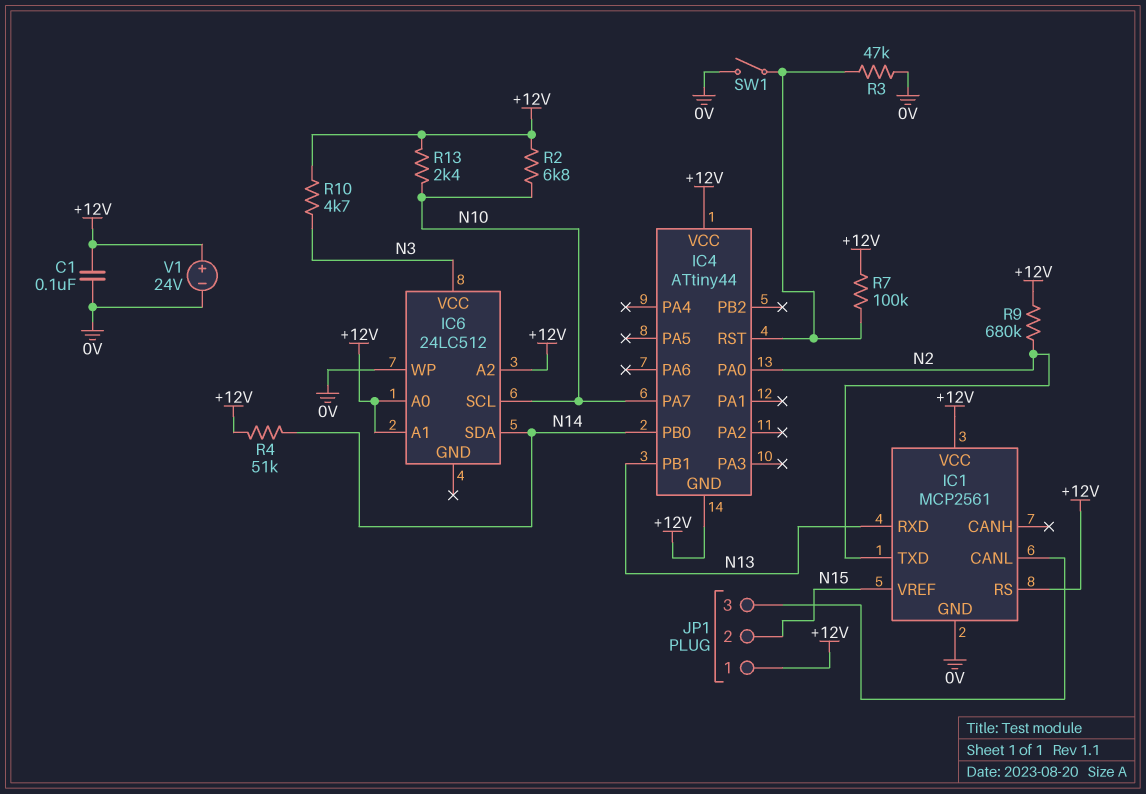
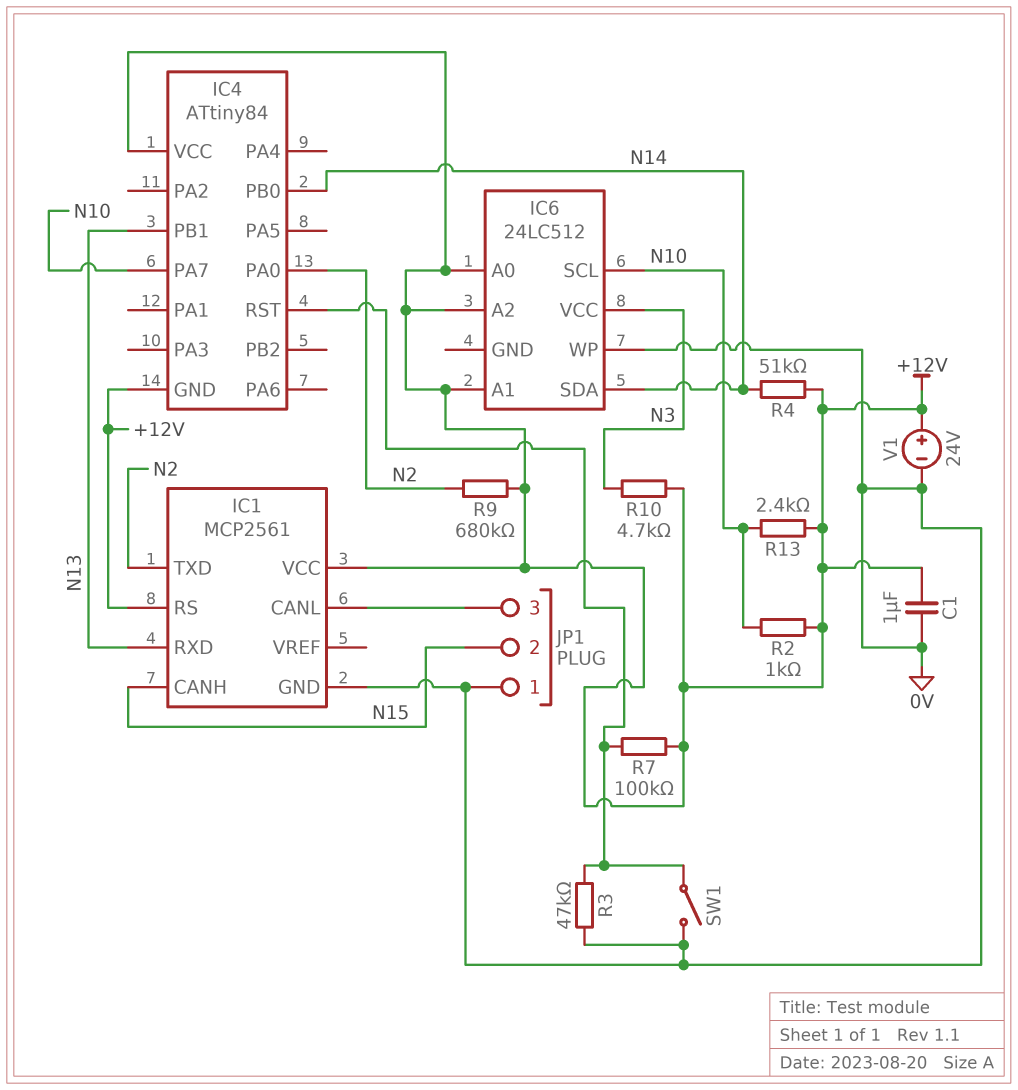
C1: 100nF (+12V, 0V) -> 1uF (+12V, 0V)
IC1 pin CANH: none -> N15
IC1 pin VREF: N15 -> none
IC4: ATtiny44 -> ATtiny84
JP1 pin 1: +12V -> 0V
R2: 6.8k (+12V, N10) -> 1k (+12V, N10)

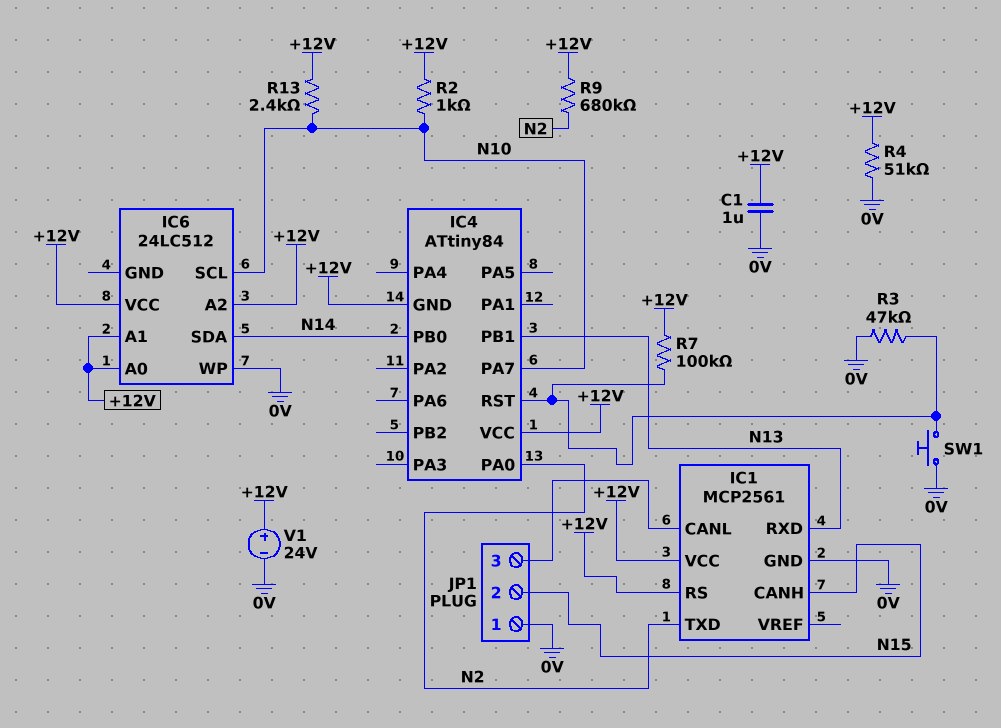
IC6 pin VCC: N3 -> +12V
R4: 51k (+12V, N14) -> 51k (+12V, 0V)
R10: 4.7k (+12V, N3) -> none
SW1: switch (0V, IC4/RST) -> button (0V, IC4/RST)

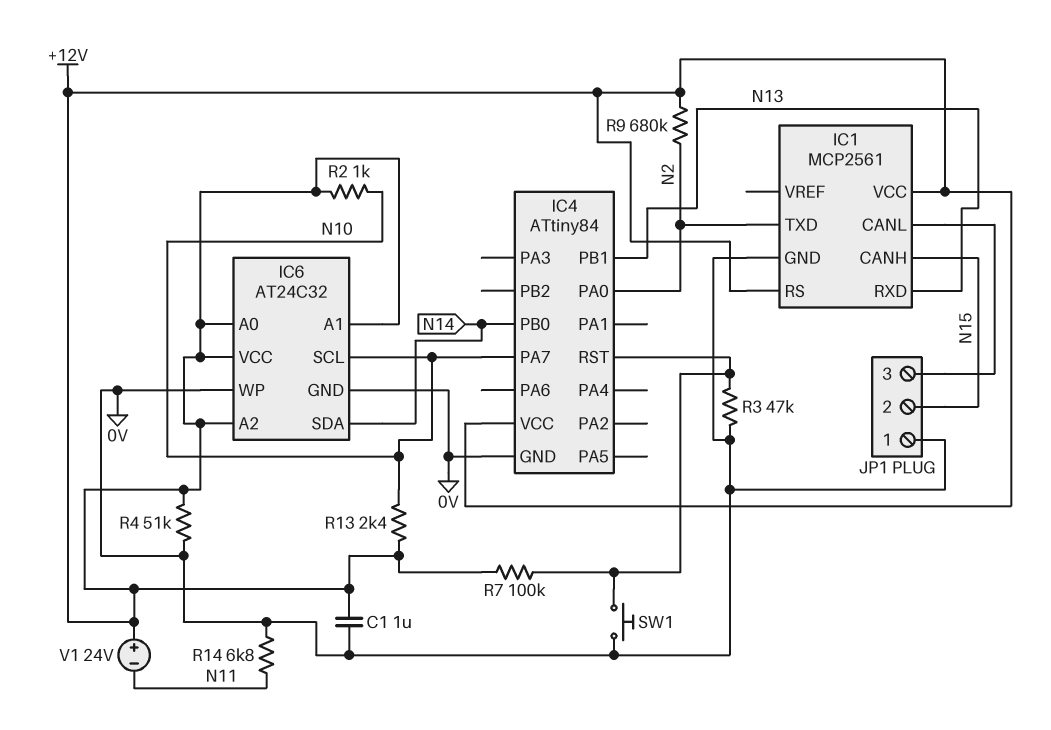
IC4 pin GND: +12V -> 0V
IC6: 24LC512 -> AT24C32
IC6 pin GND: none -> 0V
R14: none -> 6.8k (0V, N11)
V1: 24V (plus +12V, minus 0V) -> 24V (plus +12V, minus N11)

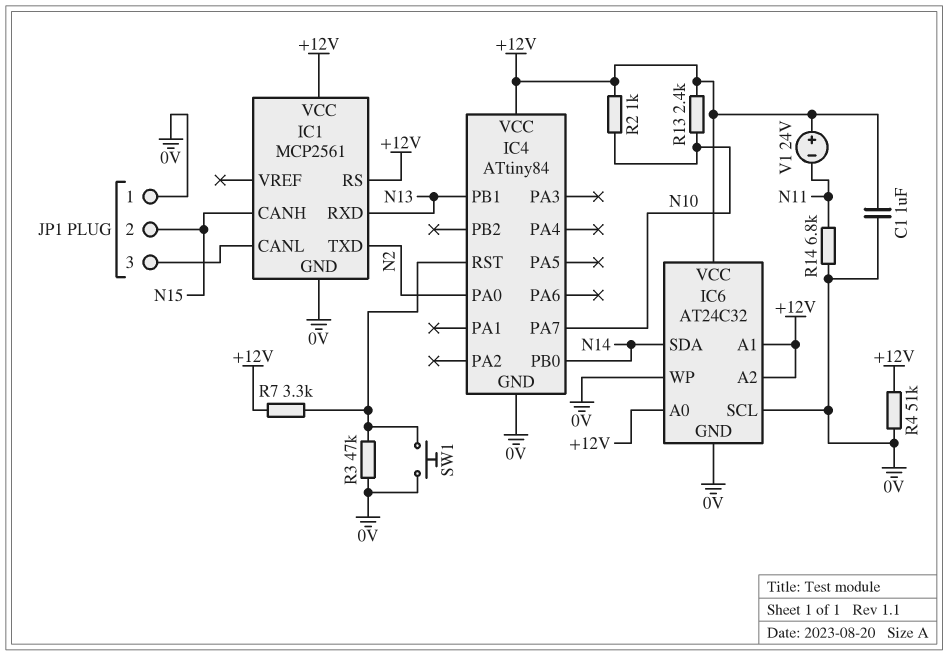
IC6 pin SCL: N10 -> 0V
R7: 100k (+12V, IC4/RST) -> 3.3k (+12V, IC4/RST)
R9: 680k (+12V, N2) -> none

